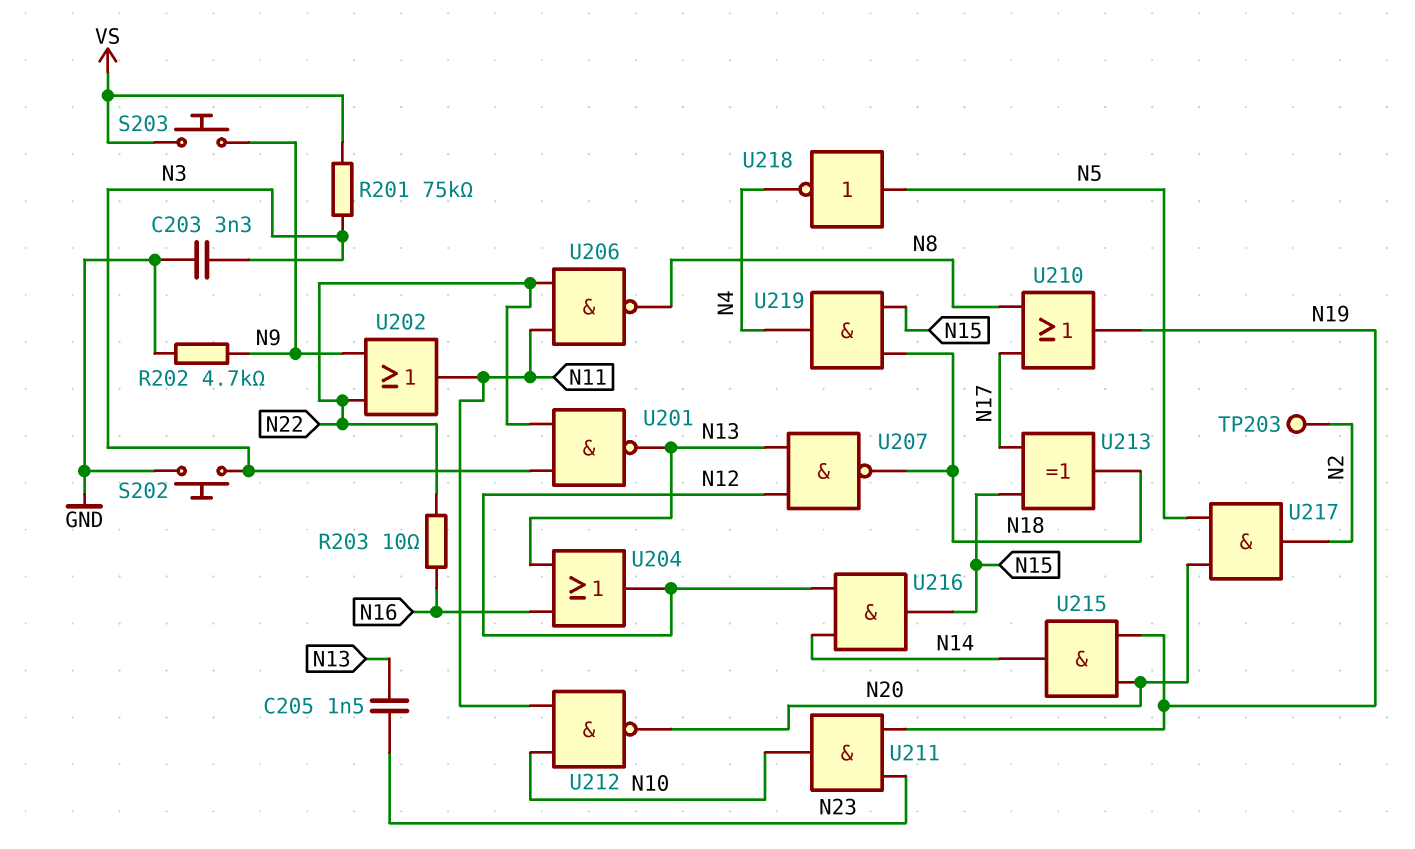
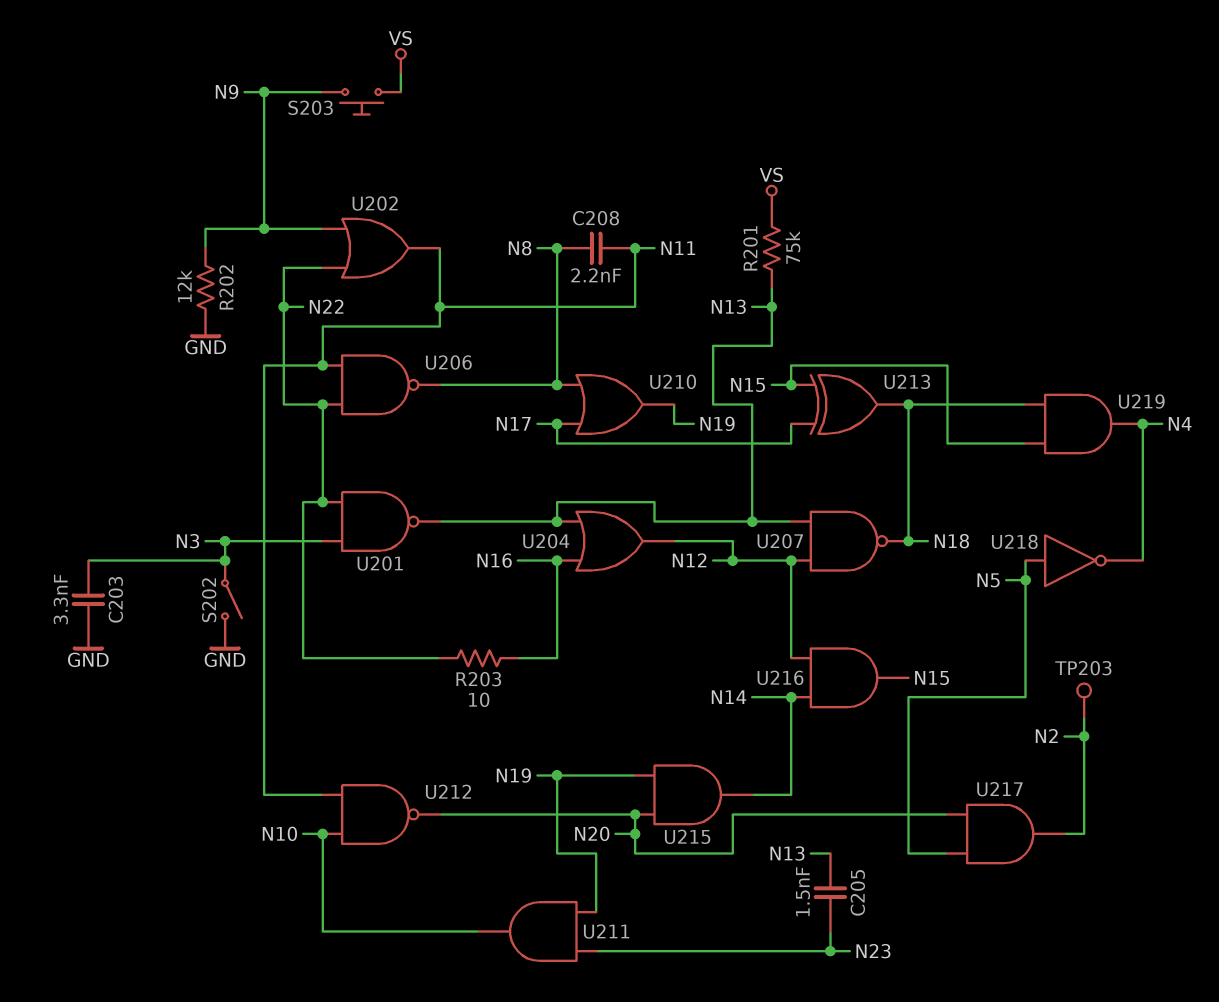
C208: none -> 2.2nF (N8, N11)
R201: 75k (N3, VS) -> 75k (N13, VS)
R202: 4.7k (GND, N9) -> 12k (GND, N9)
S202: button (GND, N3) -> switch (GND, N3)

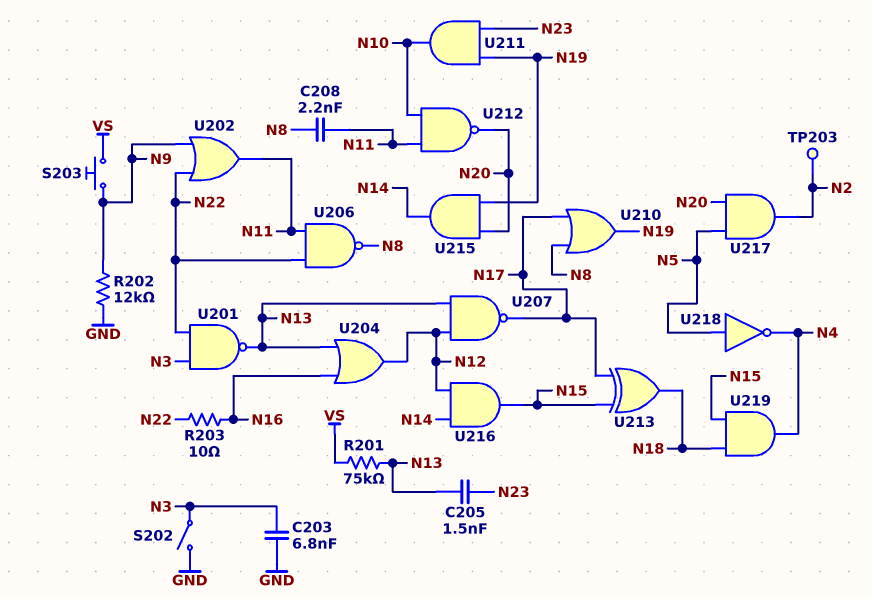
C203: 3.3nF (GND, N3) -> 6.8nF (GND, N3)
U207: NAND (in N12, in N13, out N18) -> NAND (in N12, in N13, out N17)

